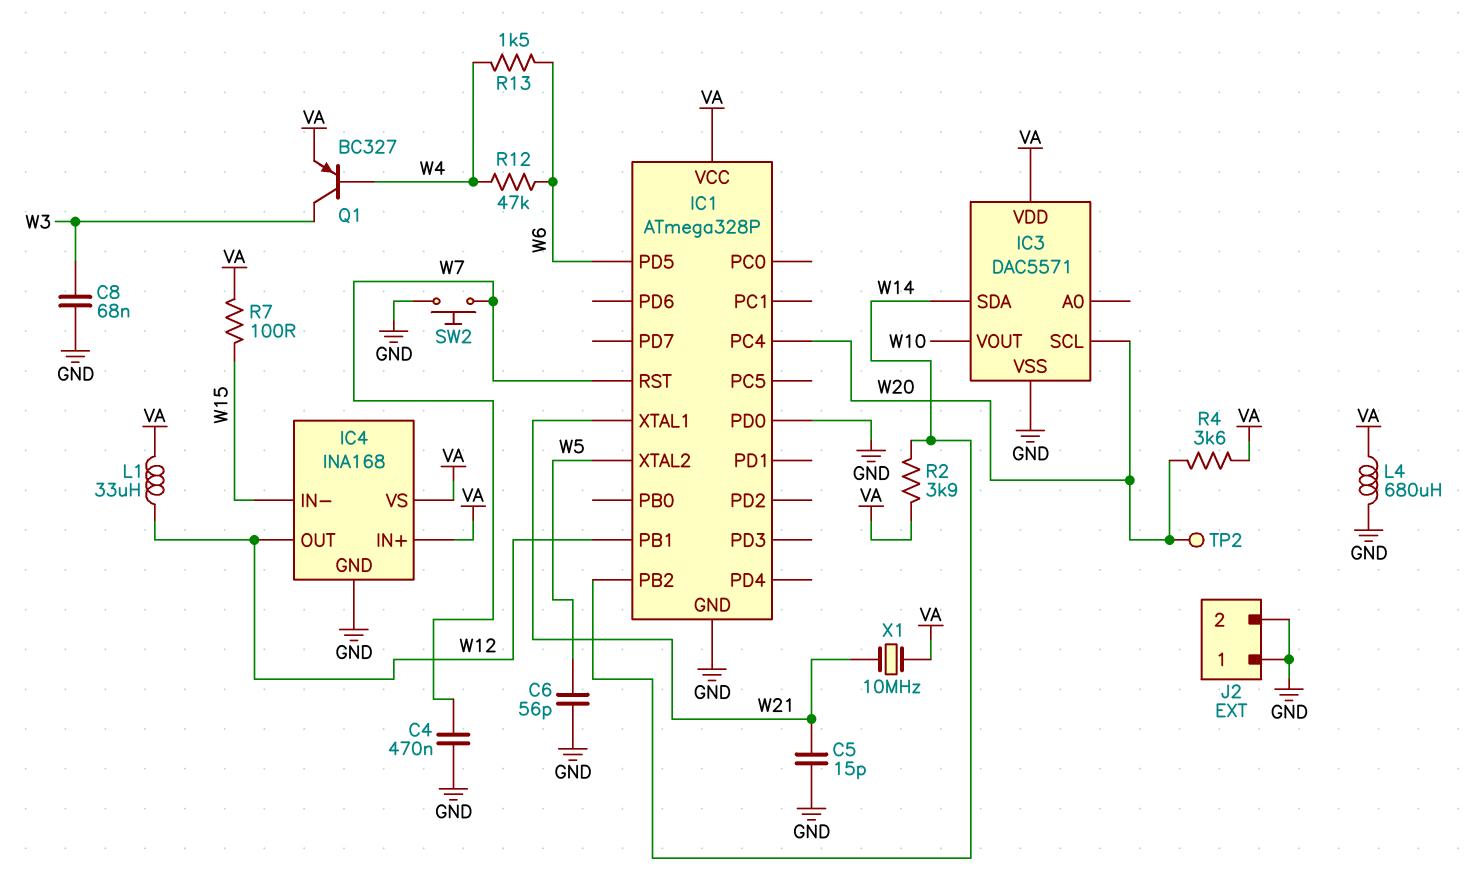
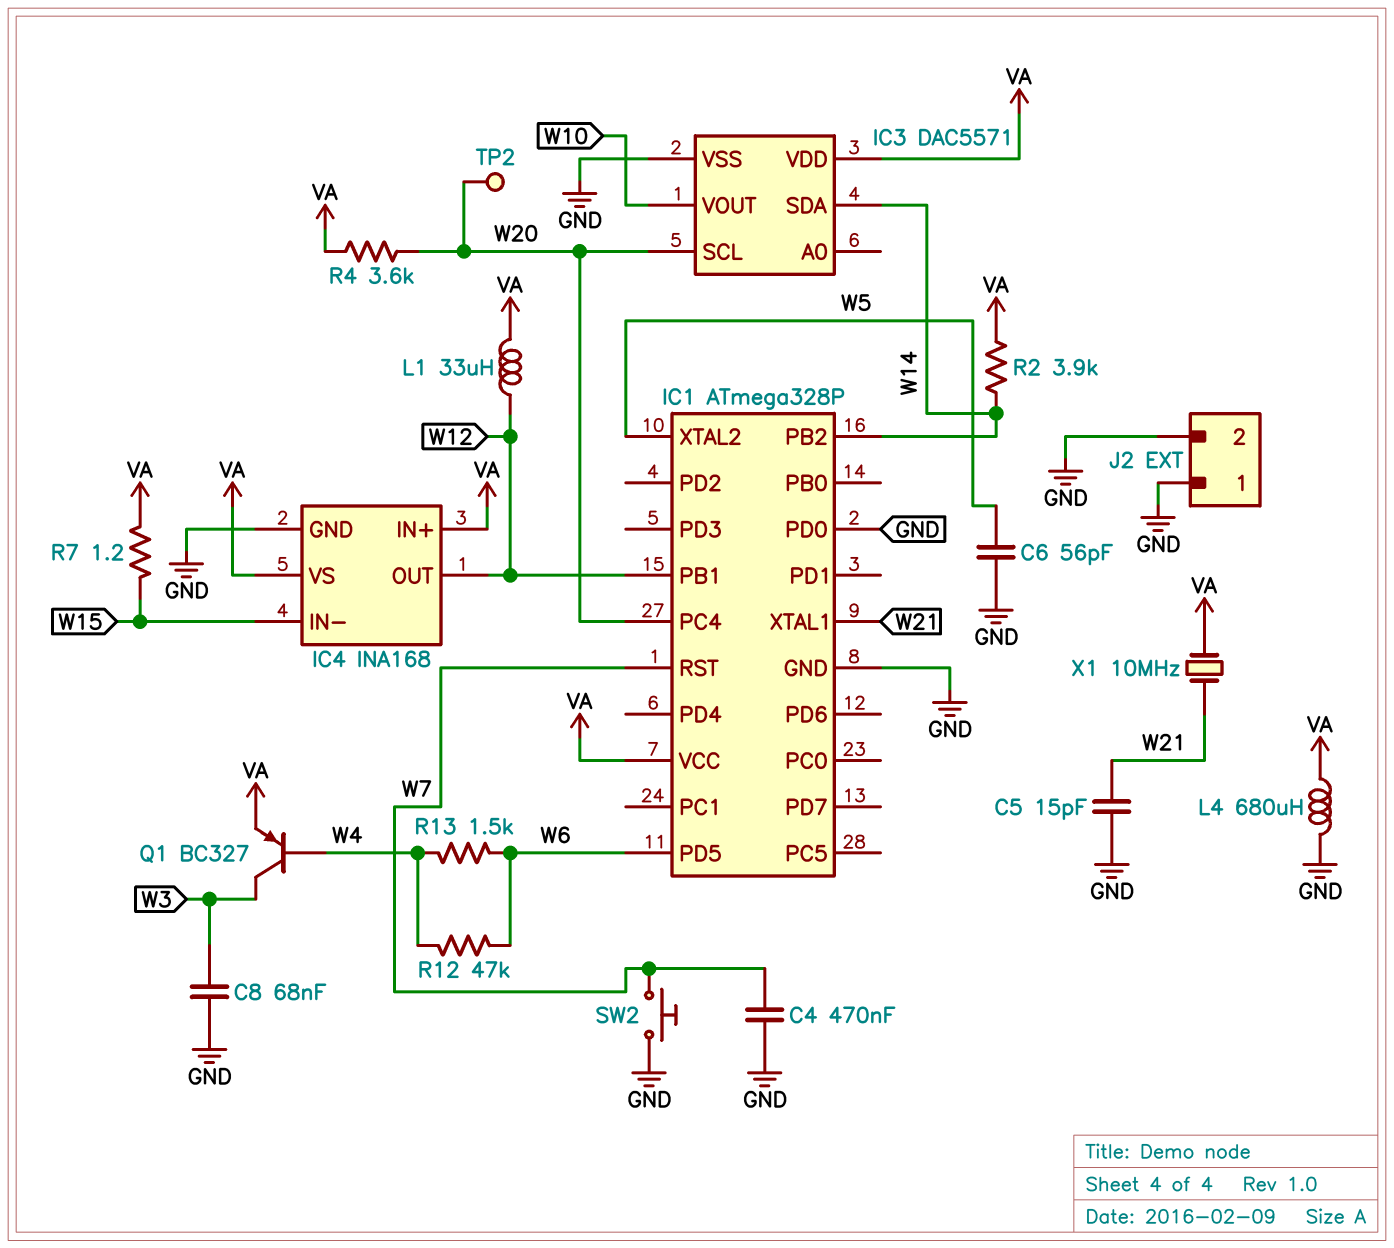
R7: 100 (VA, W15) -> 1.2 (VA, W15)

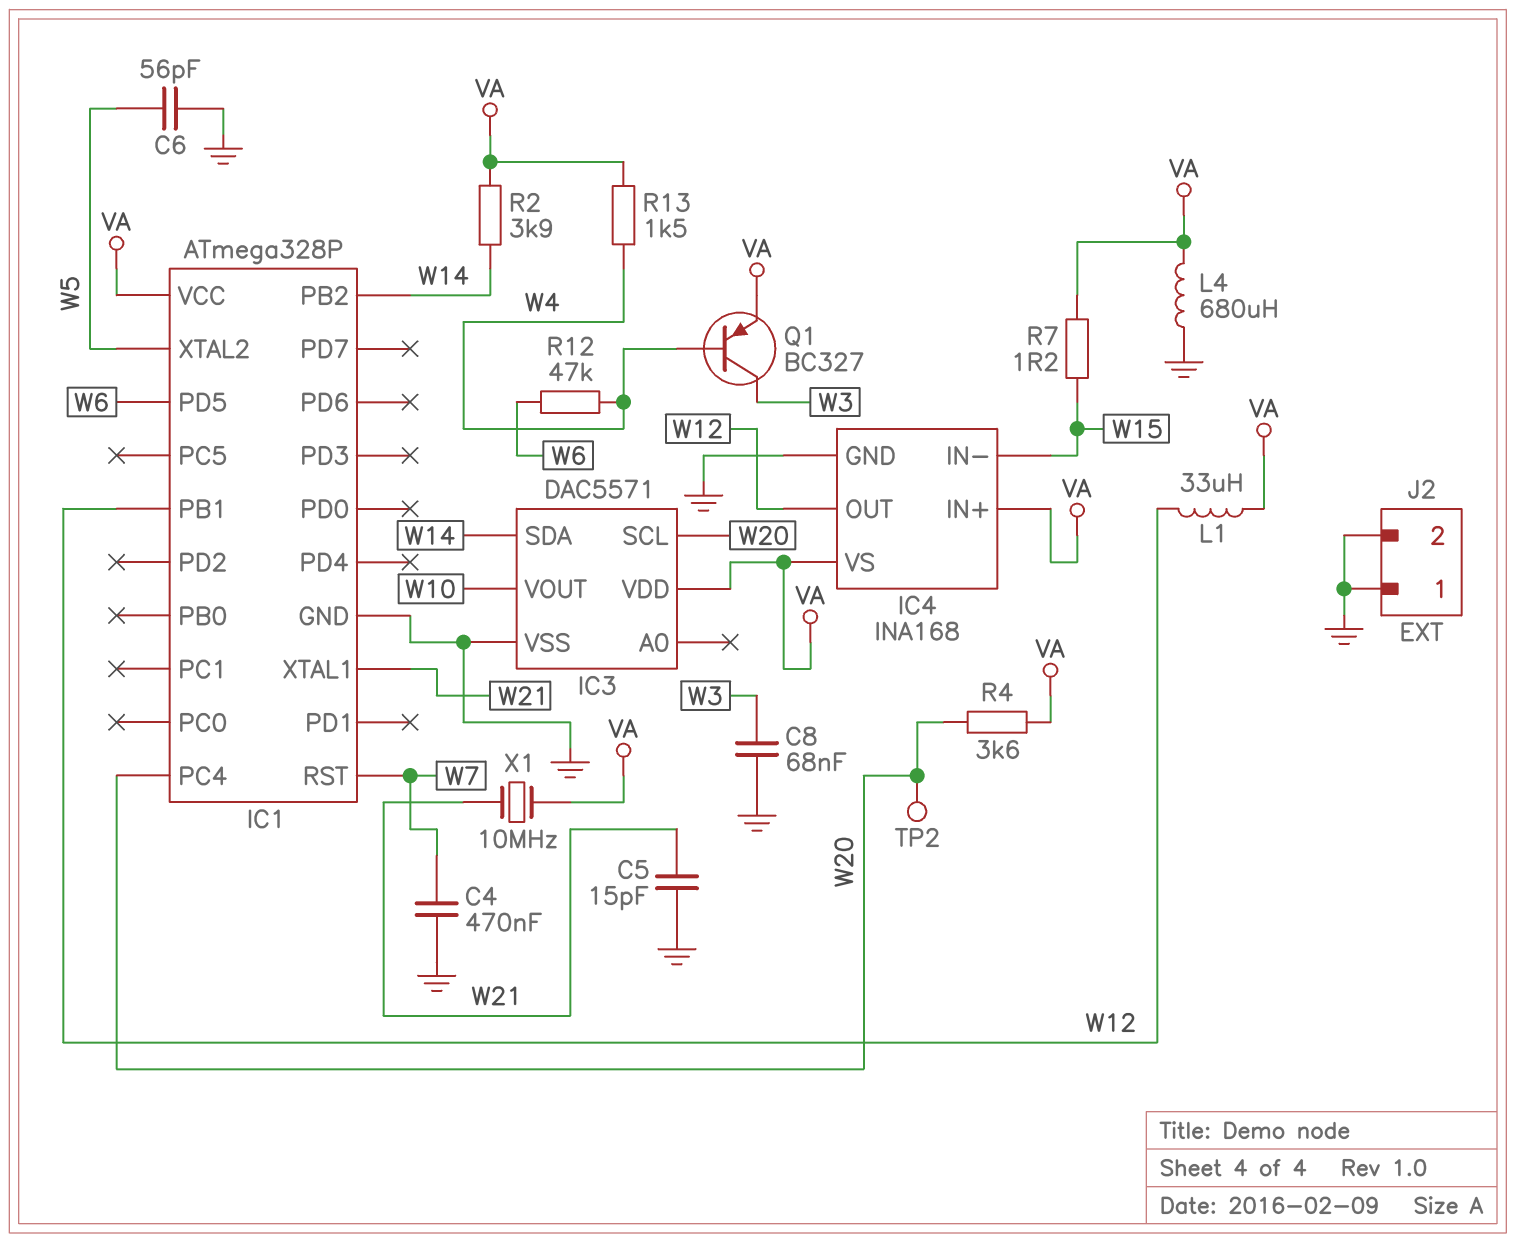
IC1 pin PD0: GND -> none
R13: 1.5k (W4, W6) -> 1.5k (VA, W4)
SW2: button (GND, W7) -> none

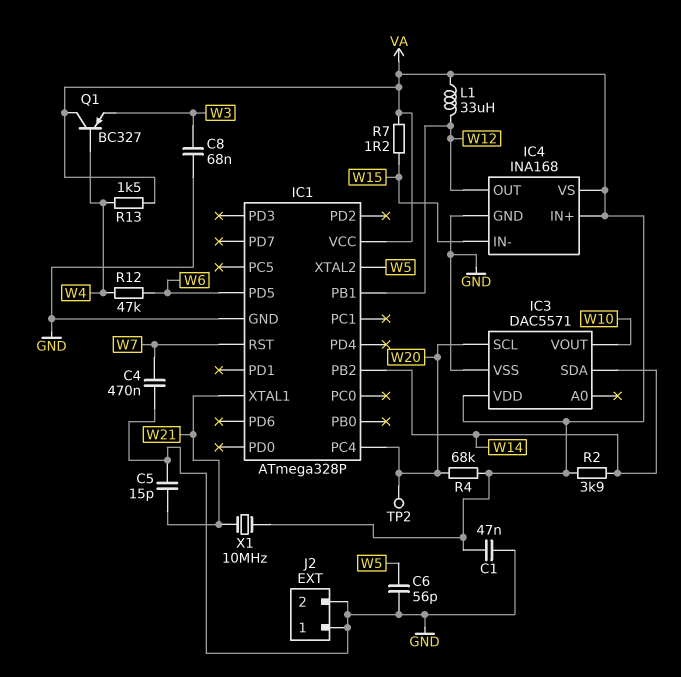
C1: none -> 47nF (GND, VA)
L4: 680uH (GND, VA) -> none
Q1: PNP BC327 (B W4, C W3, E VA) -> PNP BC327 (B W4, C VA, E W3)
R4: 3.6k (VA, W20) -> 68k (VA, W20)

